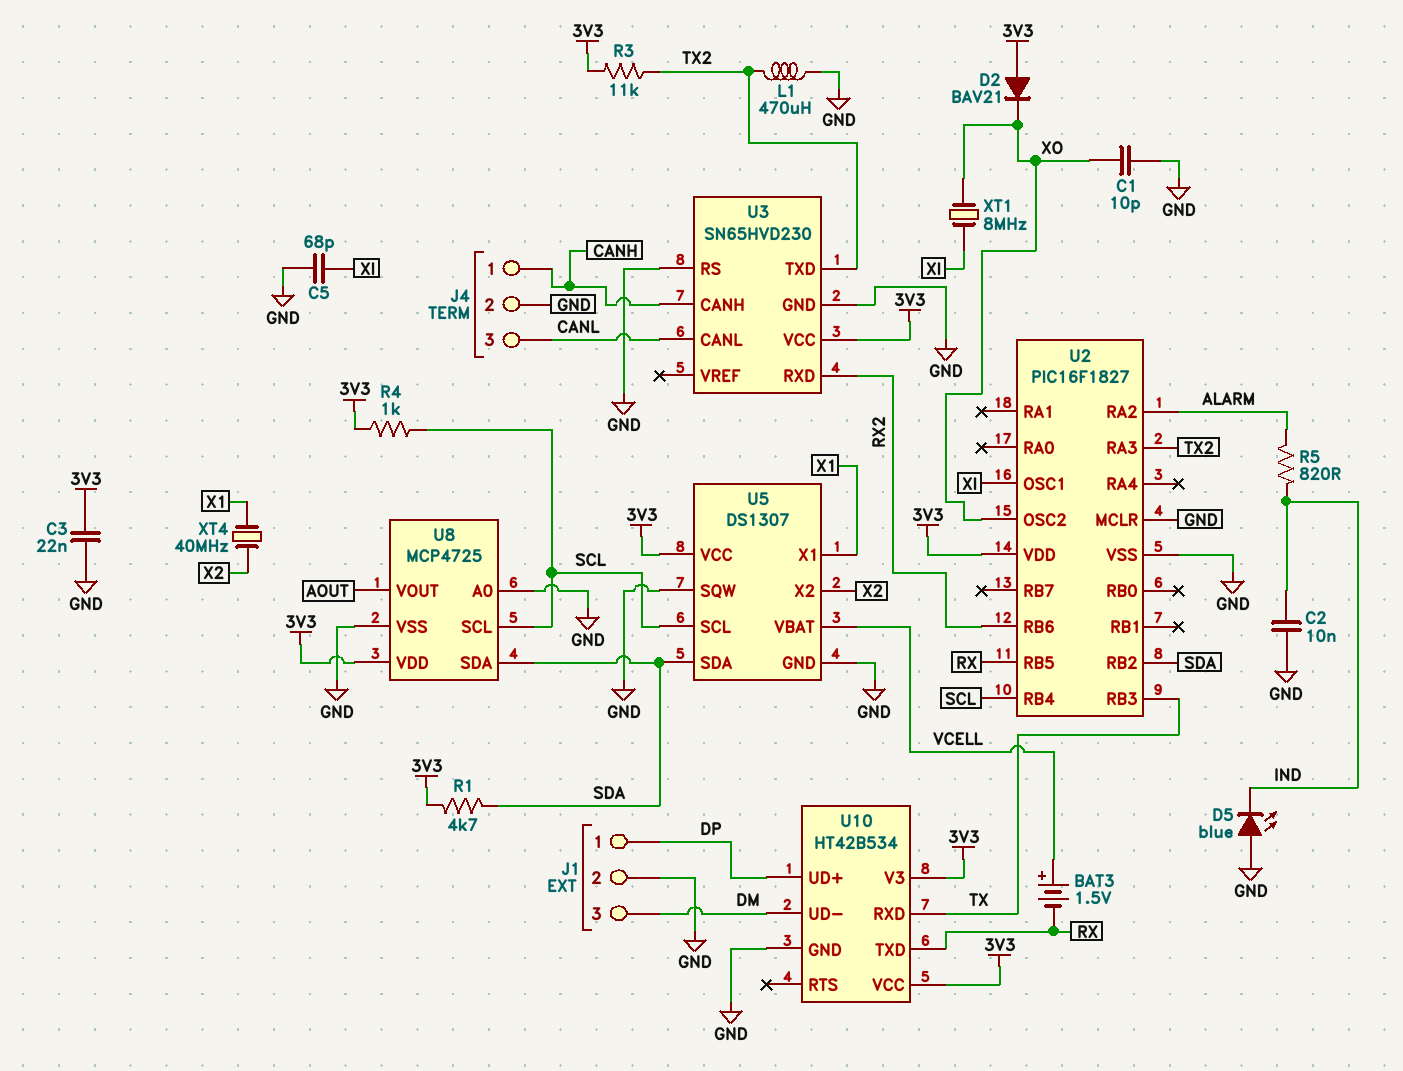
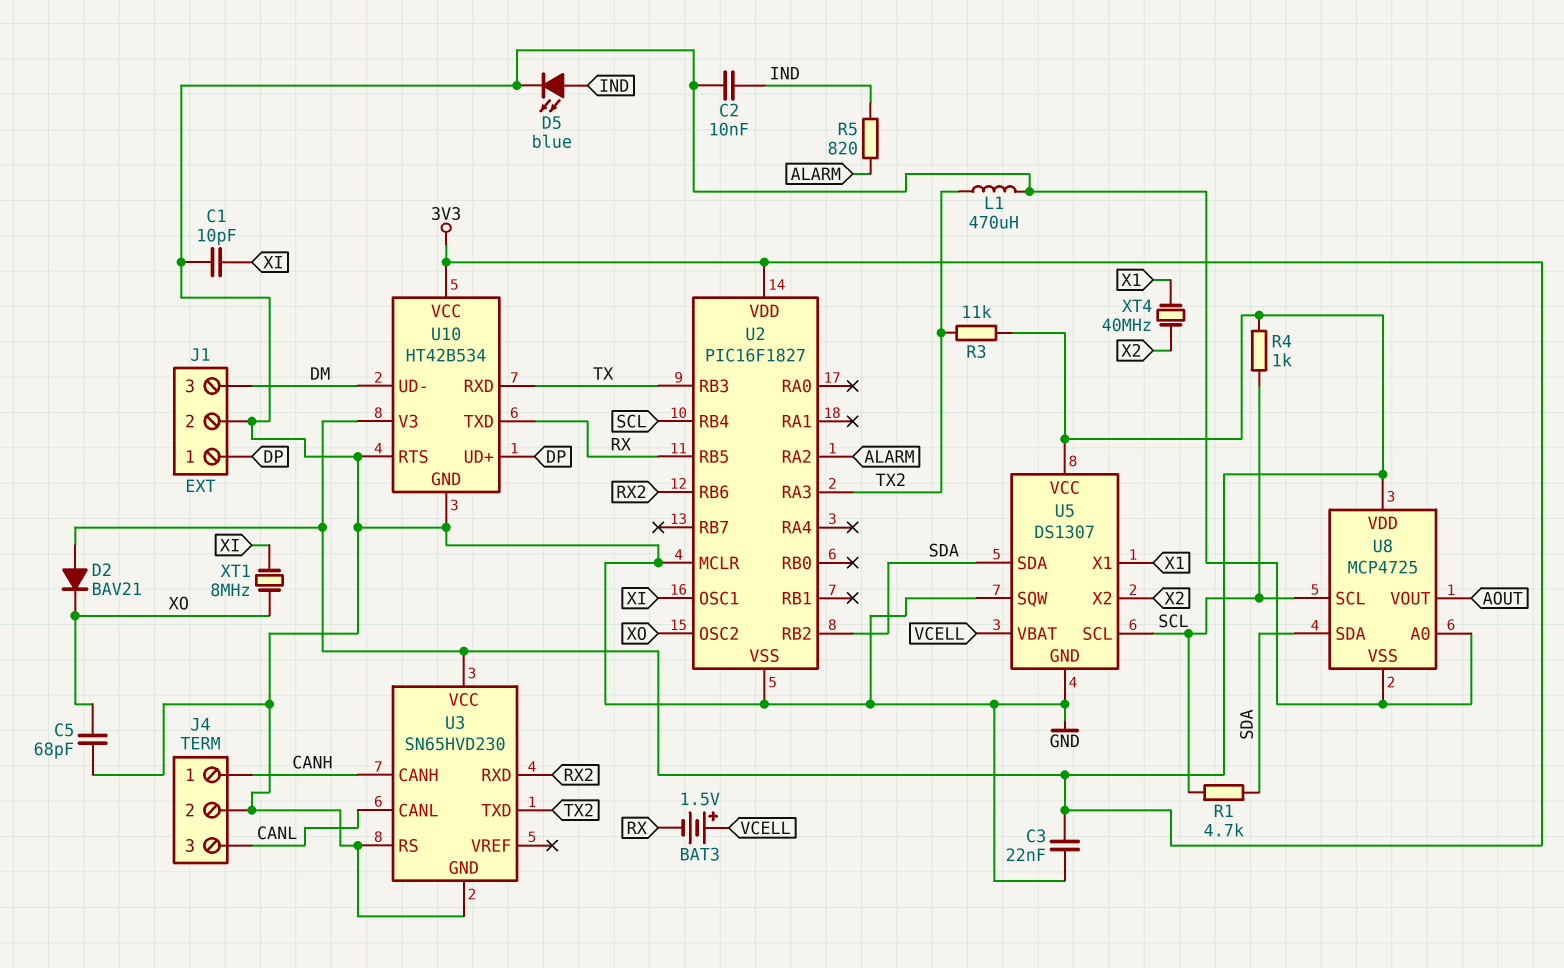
C1: 10pF (GND, XO) -> 10pF (GND, XI)
C5: 68pF (GND, XI) -> 68pF (GND, XO)
D5: LED blue (A GND, K IND) -> LED blue (A IND, K GND)
R1: 4.7k (3V3, SDA) -> 4.7k (SCL, SDA)
U10 pin RTS: none -> GND

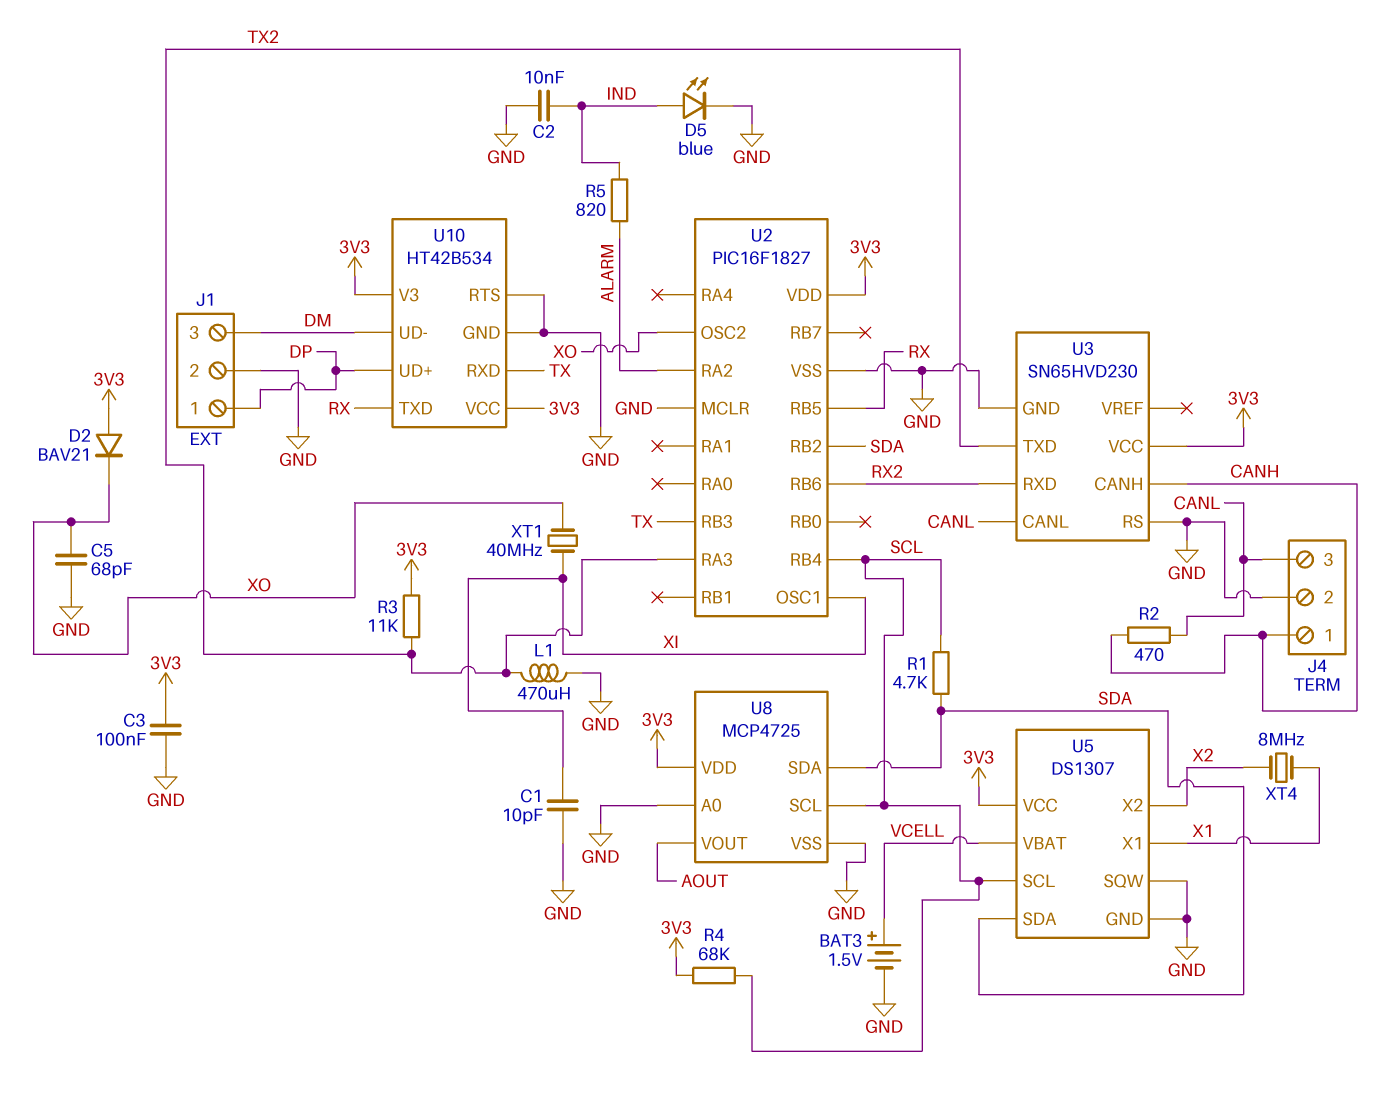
BAT3: 1.5V (plus VCELL, minus RX) -> 1.5V (plus VCELL, minus GND)
C3: 22nF (3V3, GND) -> 100nF (3V3, GND)
R2: none -> 470 (CANH, CANL)
R4: 1k (3V3, SCL) -> 68k (3V3, SCL)
XT1: 8MHz (XI, XO) -> 40MHz (XI, XO)
XT4: 40MHz (X1, X2) -> 8MHz (X1, X2)

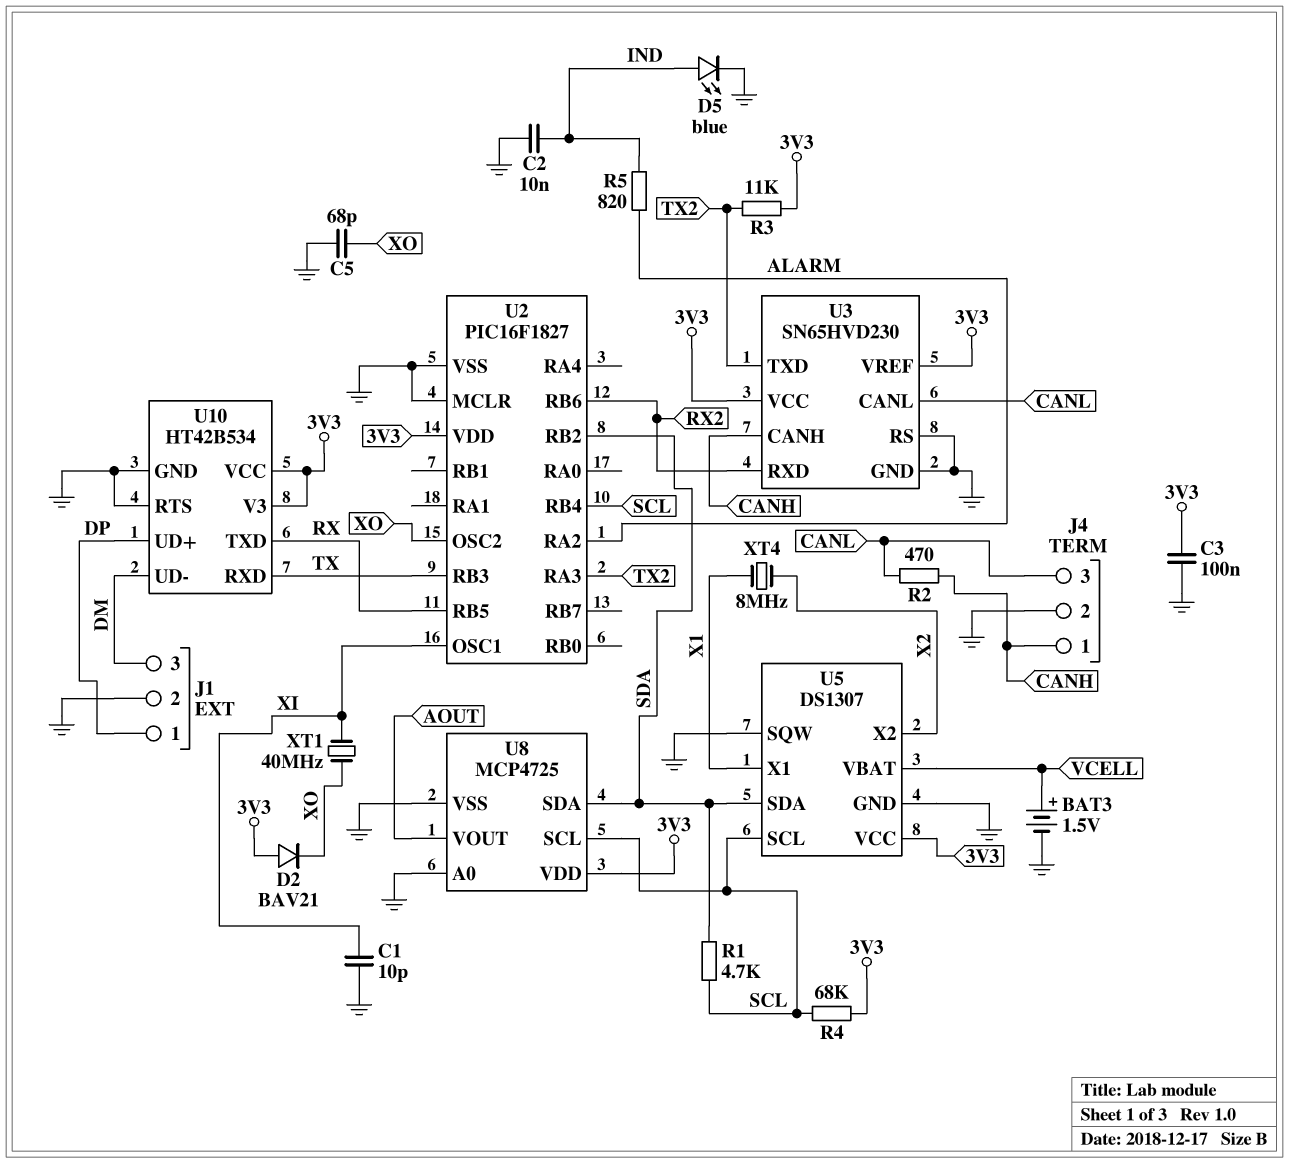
L1: 470uH (GND, TX2) -> none
U3 pin VREF: none -> 3V3

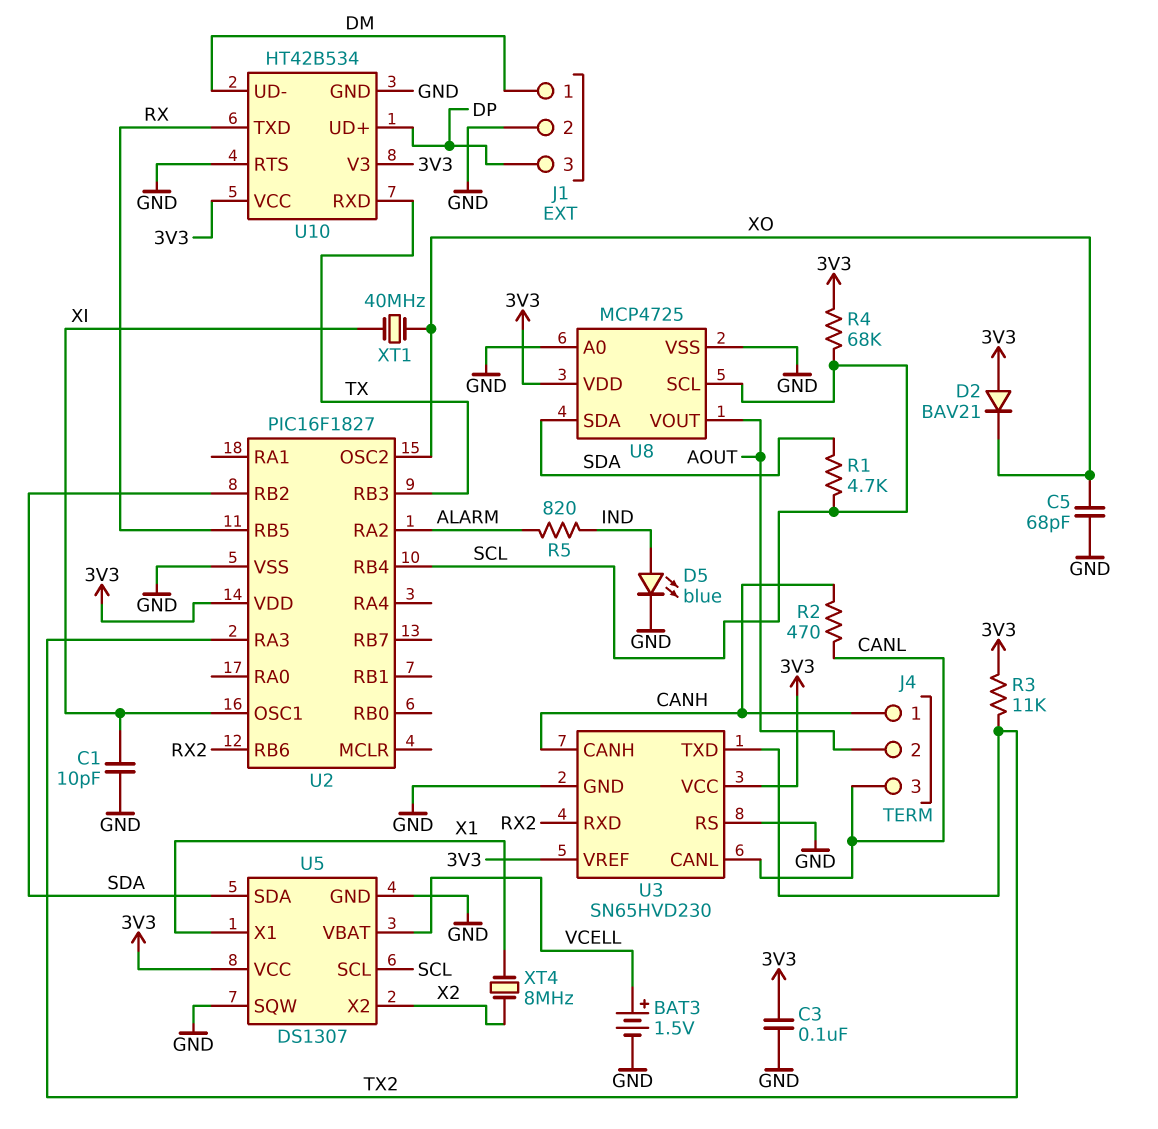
C2: 10nF (GND, IND) -> none
J1 pin 1: DP -> DM
J1 pin 3: DM -> DP
J4 pin 2: GND -> AOUT
U2 pin MCLR: GND -> none

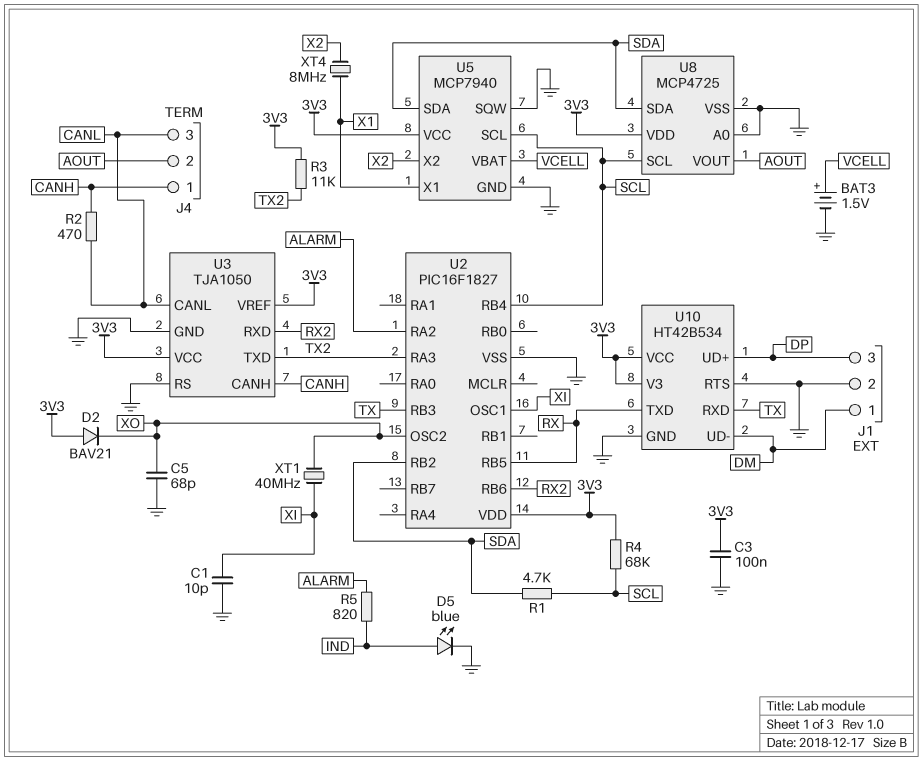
U3: SN65HVD230 -> TJA1050
U5: DS1307 -> MCP7940

